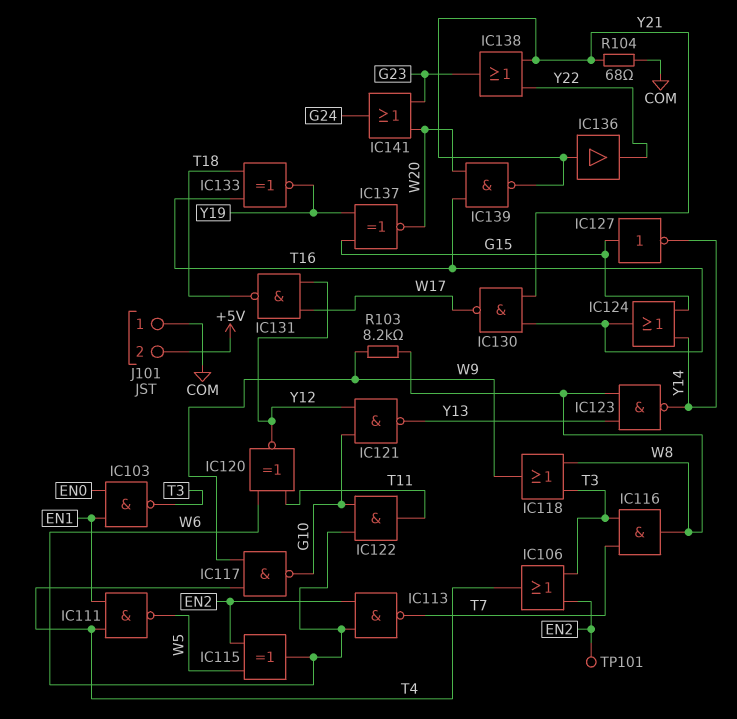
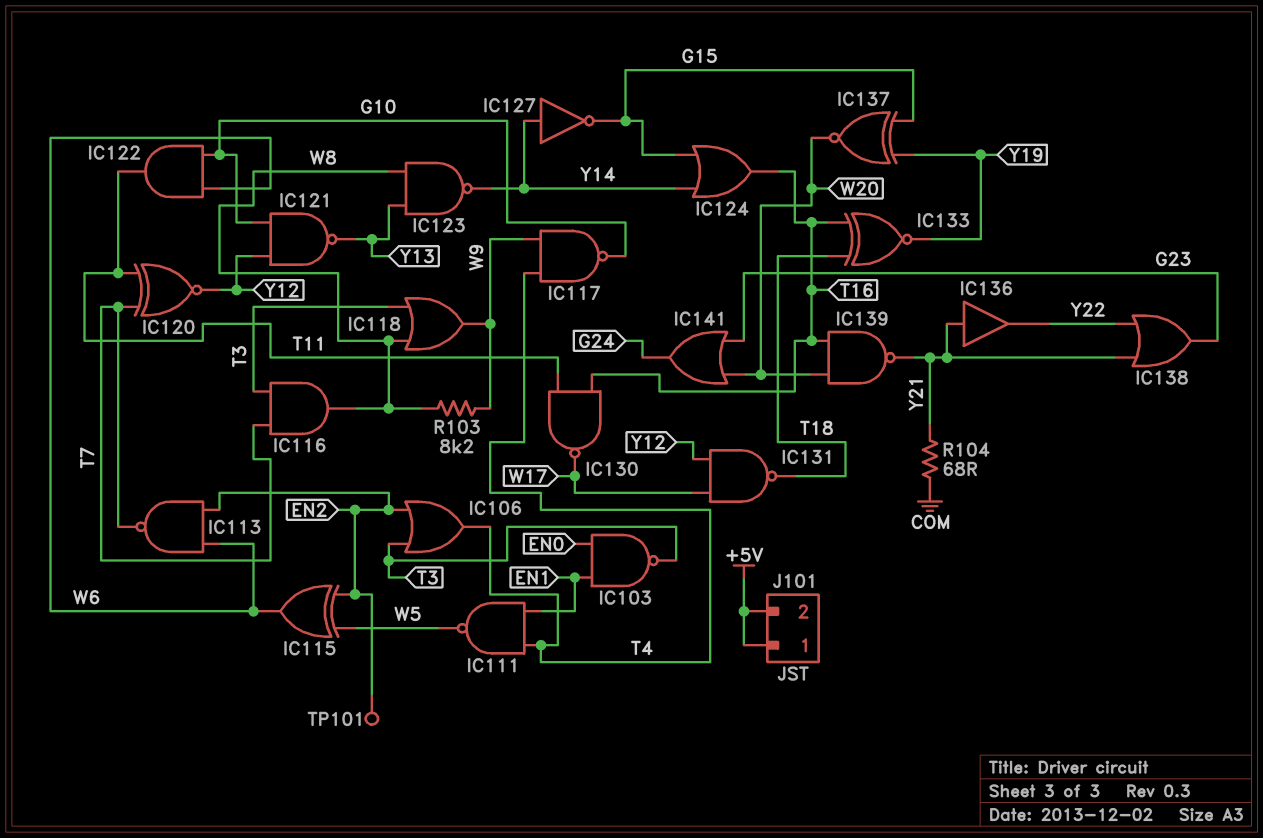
IC120: XNOR (in T11, in W6, out Y12) -> XNOR (in T7, in T11, out Y12)
IC127: NOT (in G15, out Y14) -> NOT (in Y14, out G15)
IC130: NAND (in T16, in Y21, out W17) -> NAND (in T11, in T16, out W17)
J101 pin 1: COM -> +5V

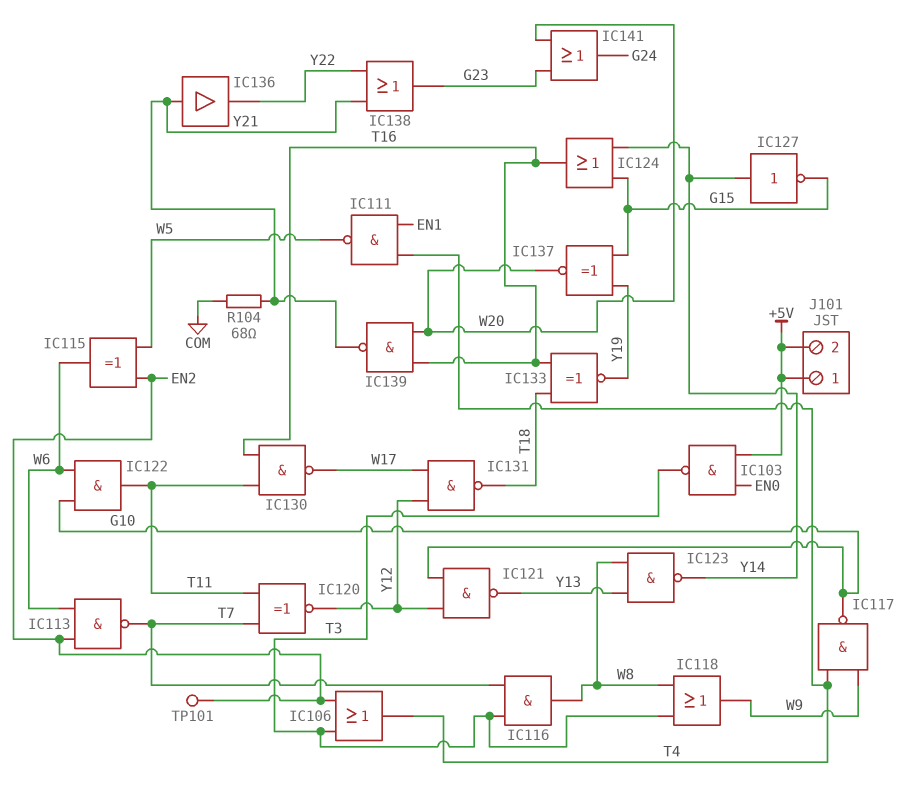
IC103: NAND (in EN0, in EN1, out T3) -> NAND (in +5V, in EN0, out T3)
R103: 8.2k (W8, W9) -> none

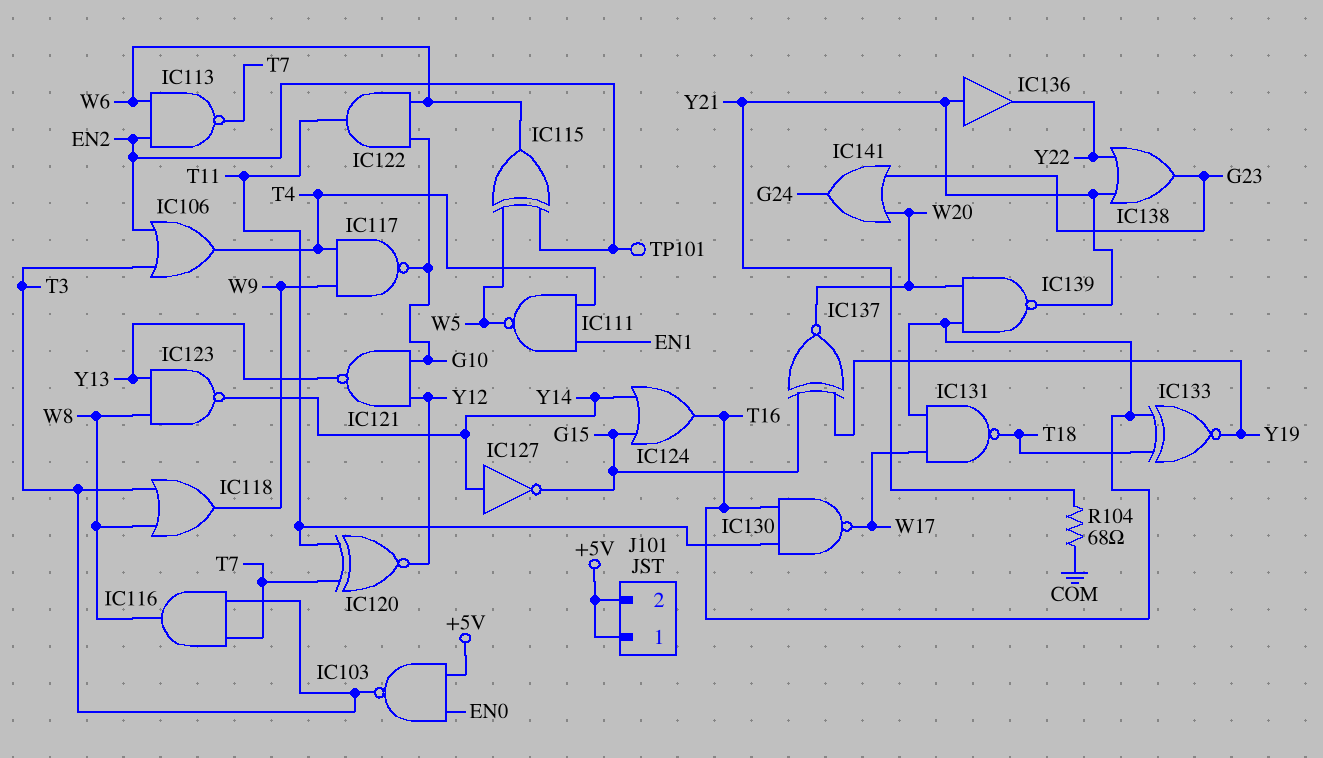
IC131: NAND (in W17, in Y12, out T18) -> NAND (in T16, in W17, out T18)

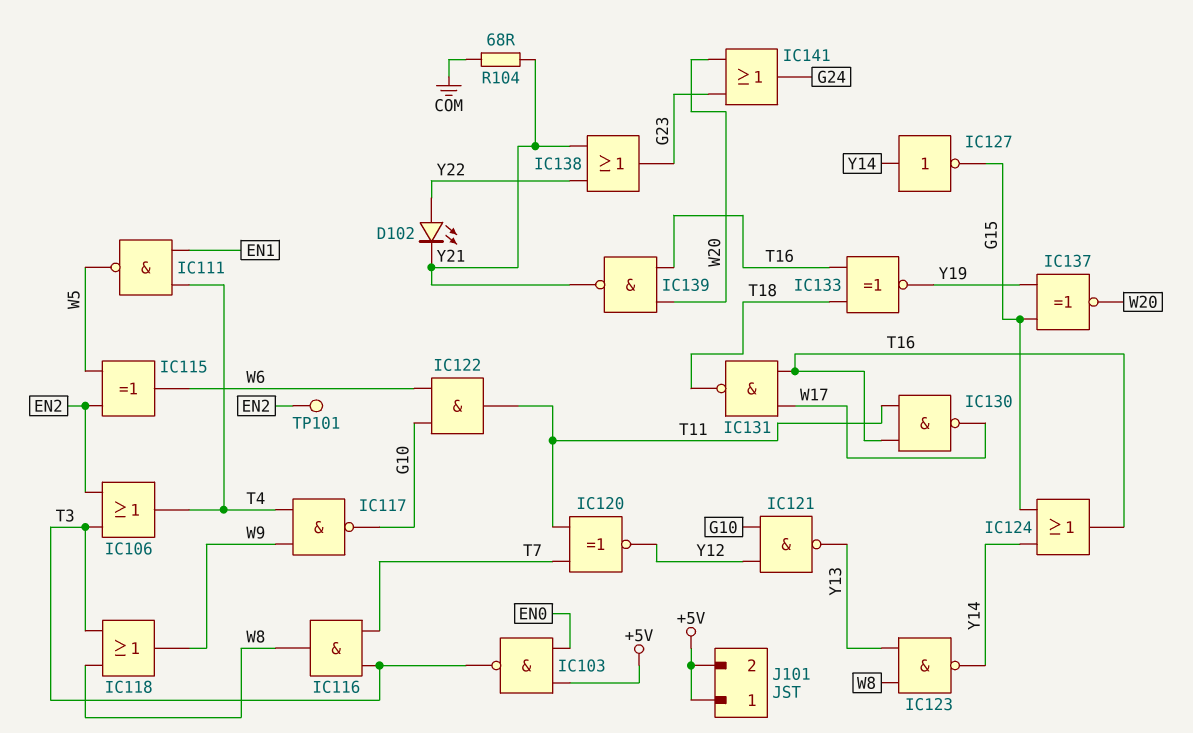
D102: none -> LED (A Y22, K Y21)
IC113: NAND (in EN2, in W6, out T7) -> none
IC136: buffer (in Y21, out Y22) -> none

